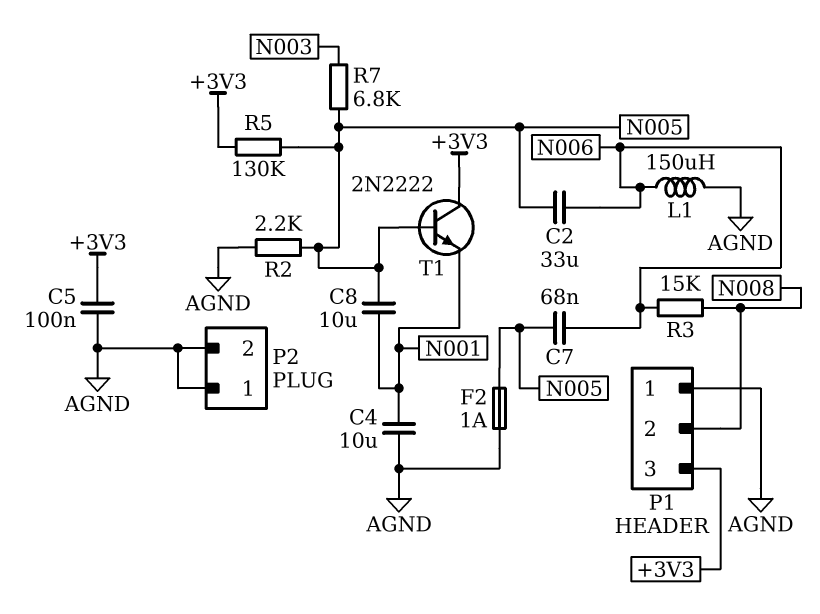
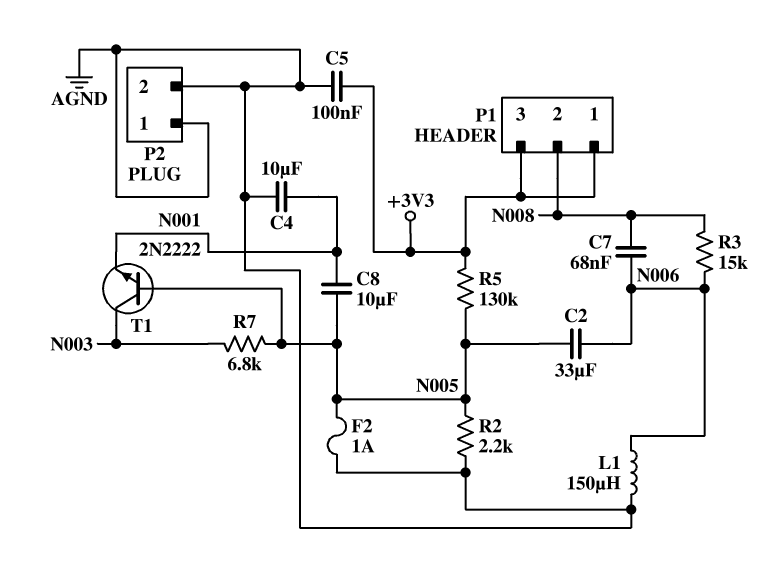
C7: 68nF (N005, N006) -> 68nF (N006, N008)
P1 pin 1: AGND -> +3V3
T1: NPN 2N2222 (B N005, C +3V3, E N001) -> NPN 2N2222 (B N005, C N003, E N001)

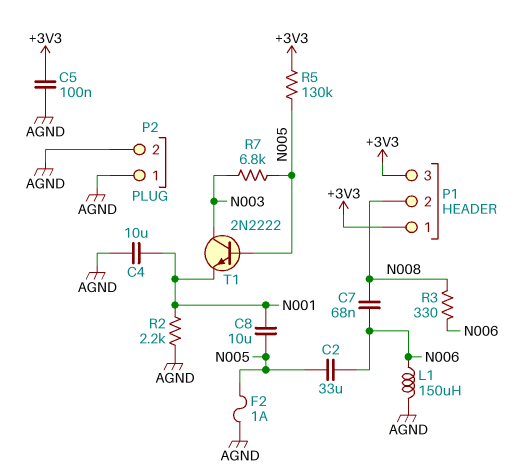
R2: 2.2k (AGND, N005) -> 2.2k (AGND, N001)
R3: 15k (N006, N008) -> 330 (N006, N008)

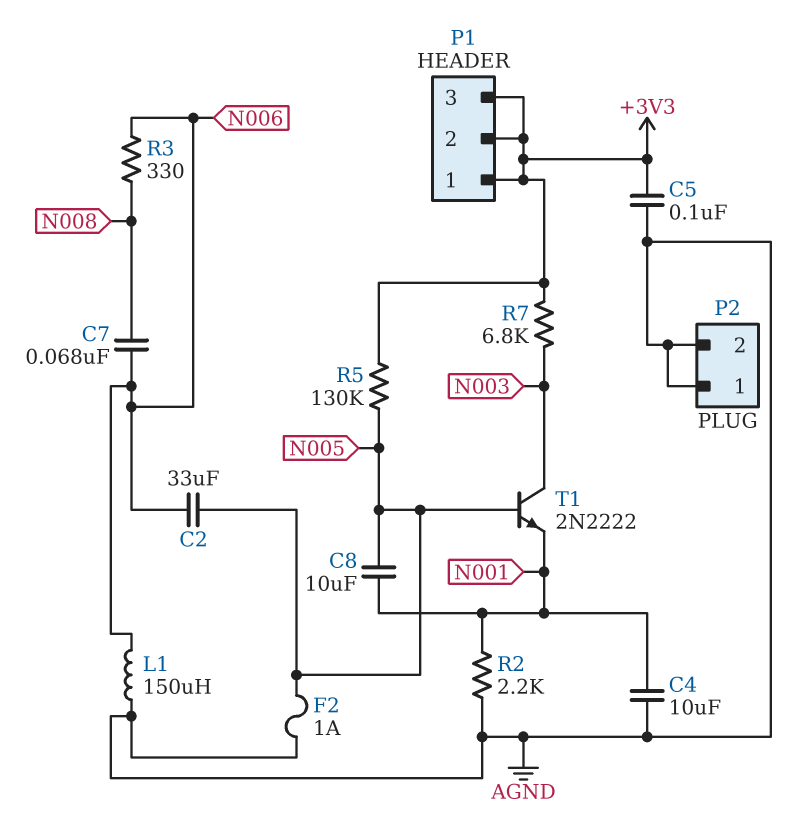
P1 pin 2: N008 -> +3V3
R7: 6.8k (N003, N005) -> 6.8k (+3V3, N003)

